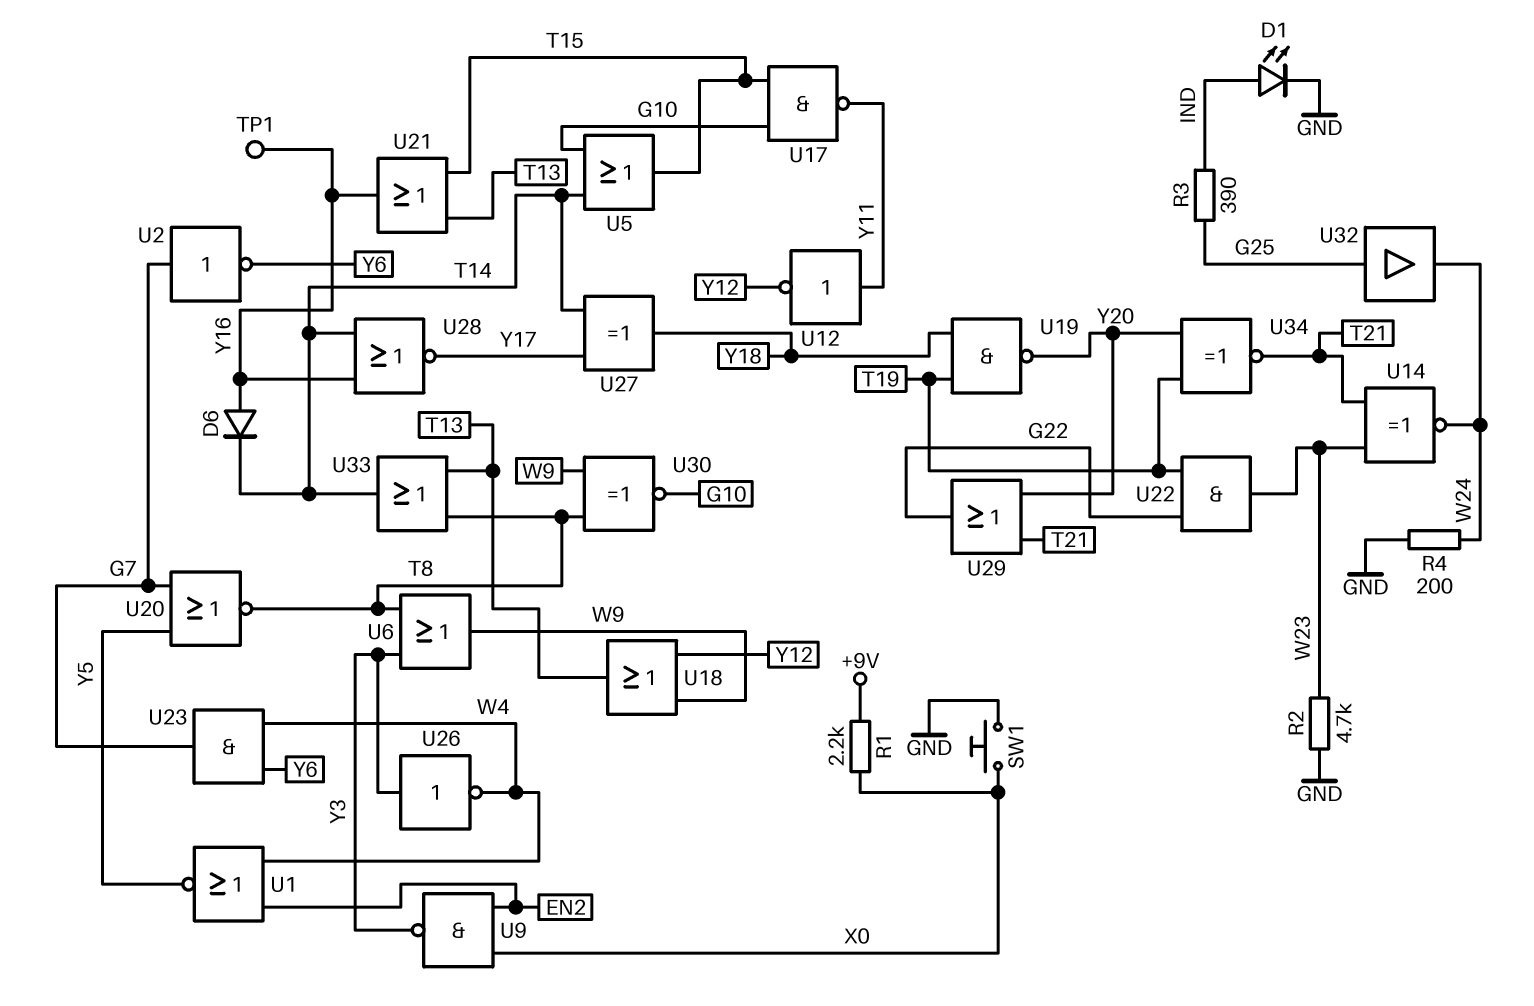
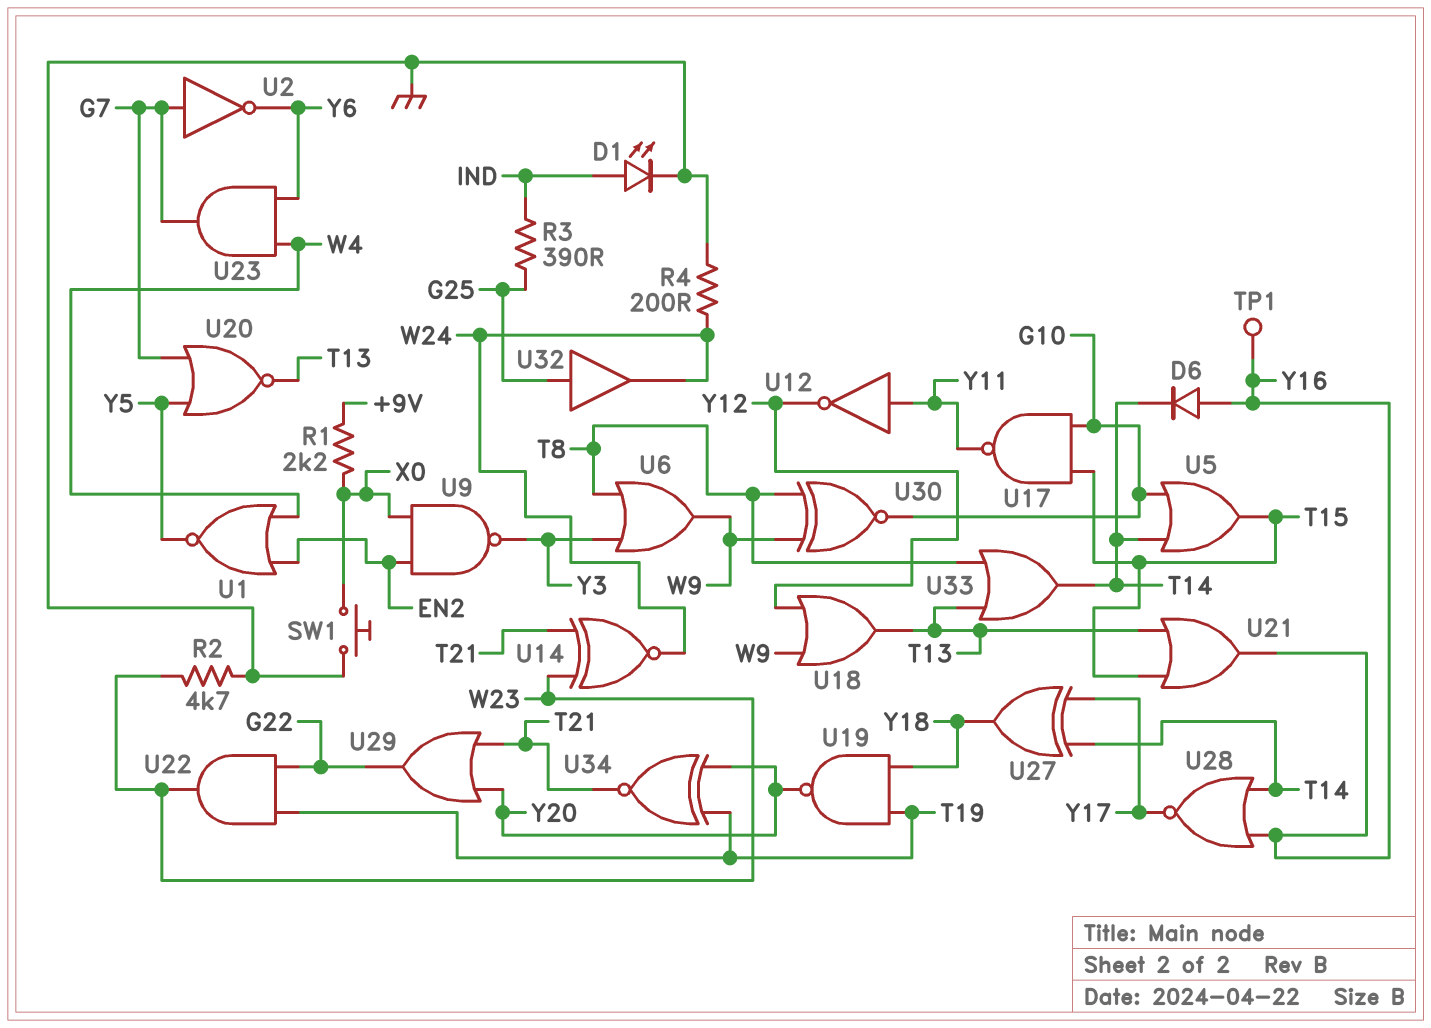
U20: NOR (in G7, in Y5, out T8) -> NOR (in G7, in Y5, out T13)
U26: NOT (in Y3, out W4) -> none

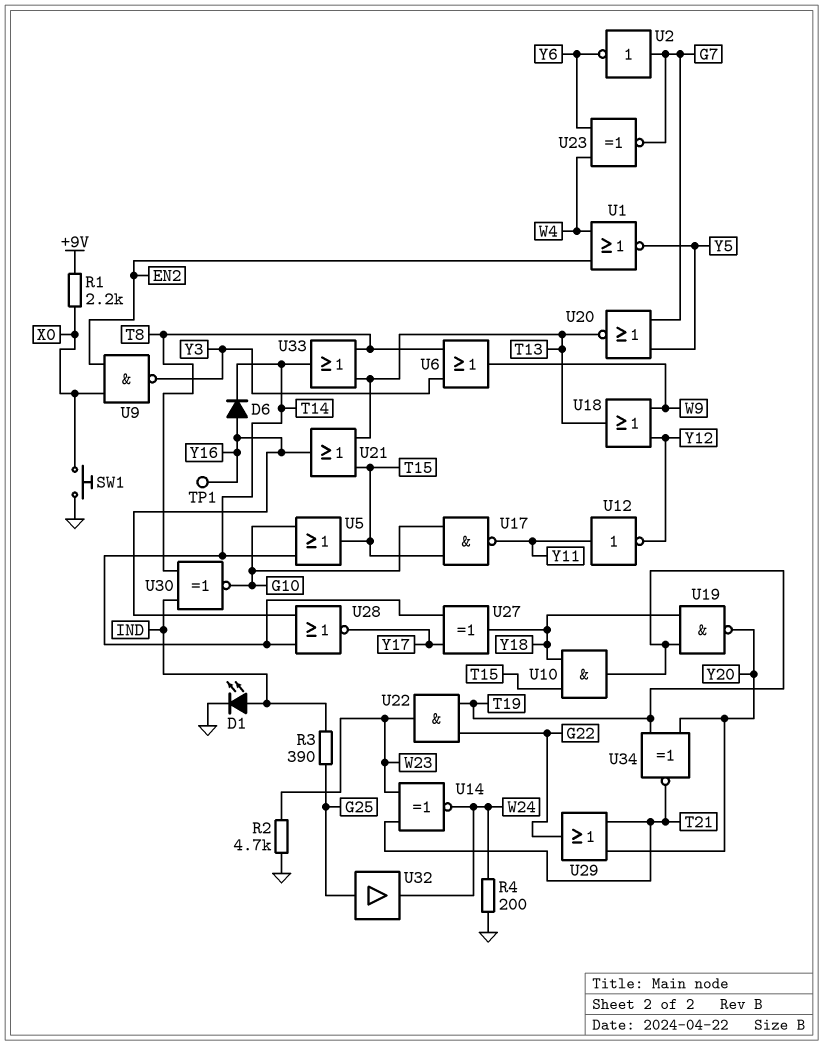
U10: none -> AND (in T15, in Y18, out T19)
U23: AND (in W4, in Y6, out G7) -> XNOR (in W4, in Y6, out G7)
U30: XNOR (in T8, in W9, out G10) -> XNOR (in IND, in T8, out G10)

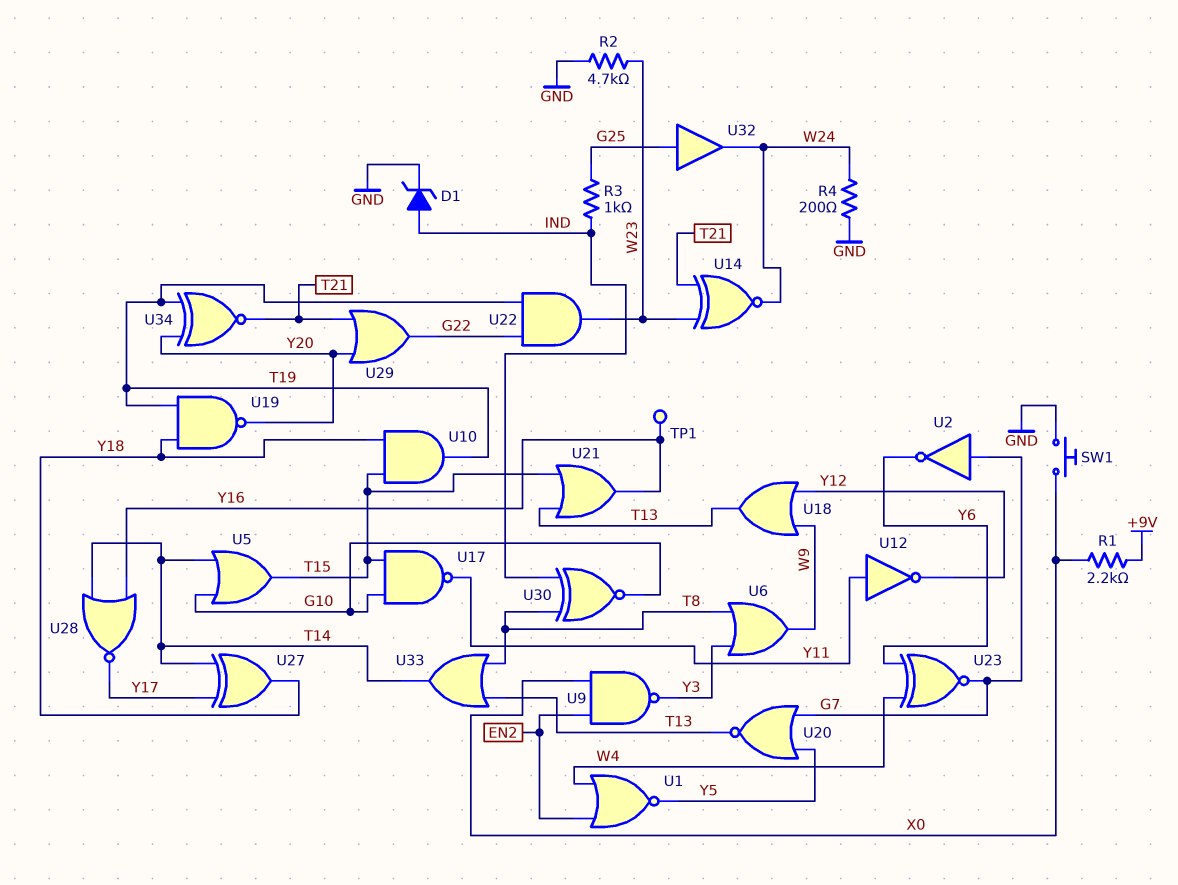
D1: LED (A IND, K GND) -> zener (A IND, K GND)
D6: diode (A Y16, K T14) -> none
R3: 390 (G25, IND) -> 1k (G25, IND)

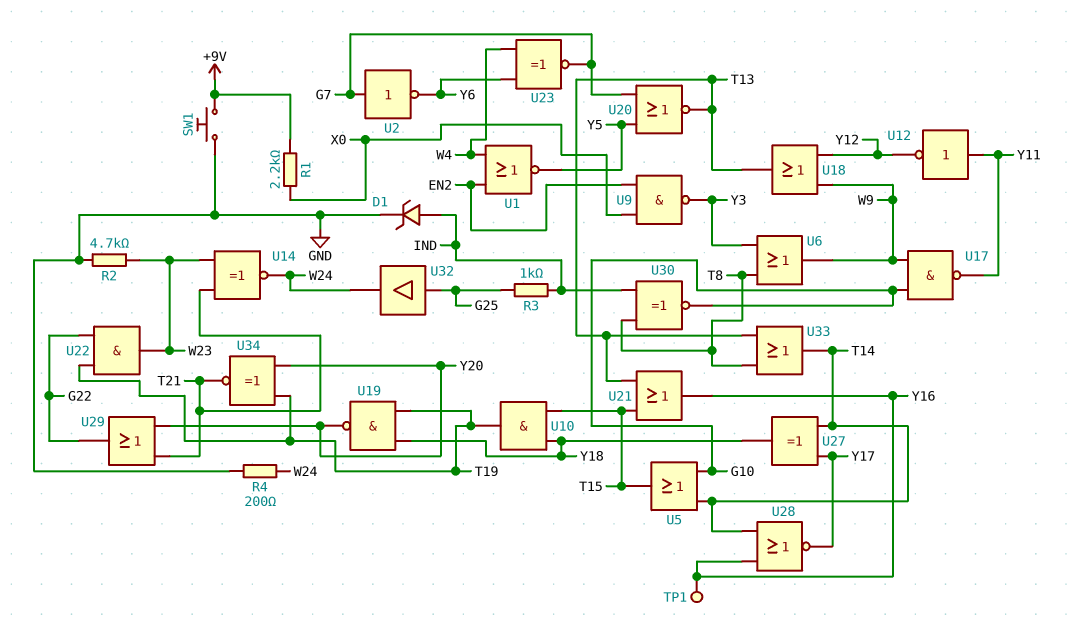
SW1: button (GND, X0) -> button (+9V, GND)
U17: NAND (in G10, in T15, out Y11) -> NAND (in G10, in W9, out Y11)

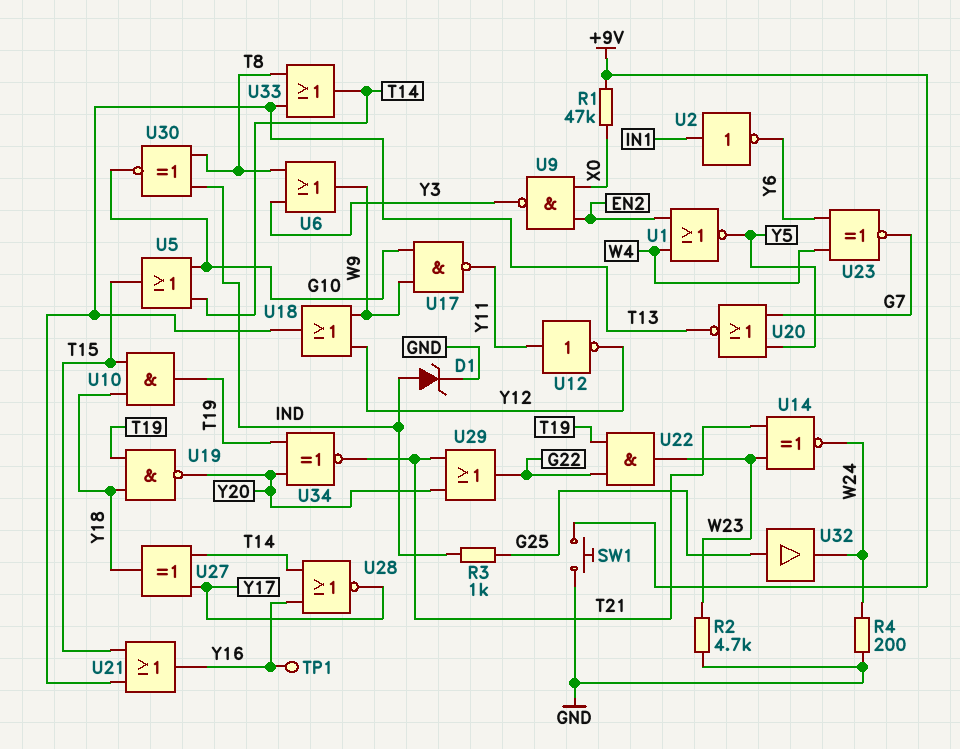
R1: 2.2k (+9V, X0) -> 47k (+9V, X0)
U2: NOT (in G7, out Y6) -> NOT (in IN1, out Y6)

